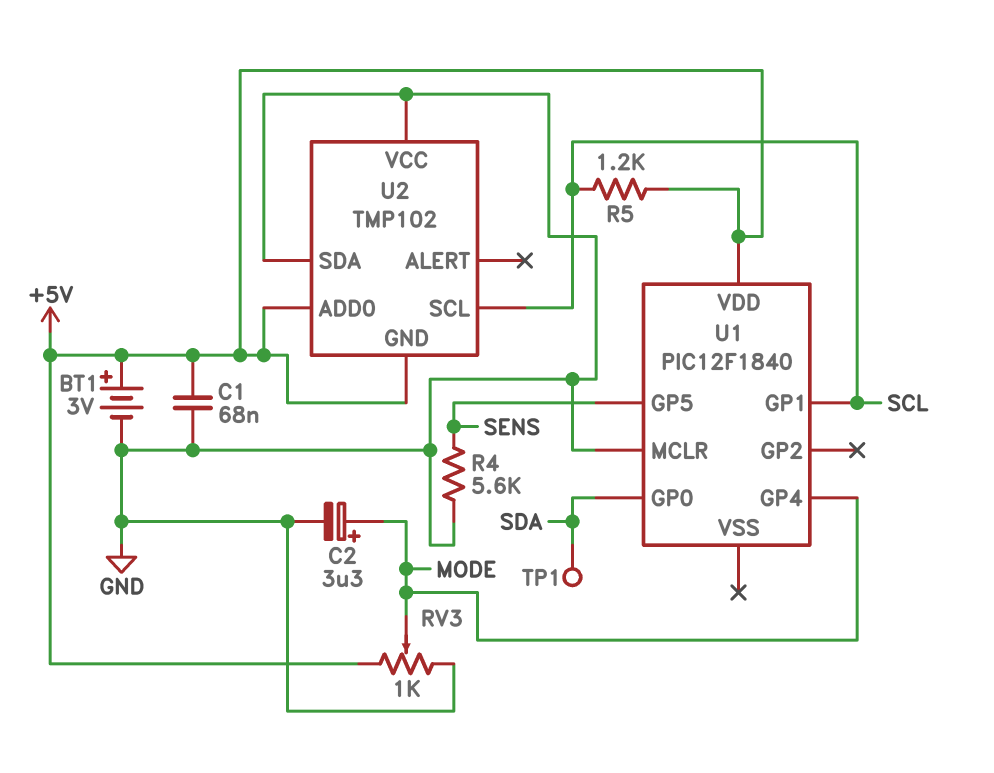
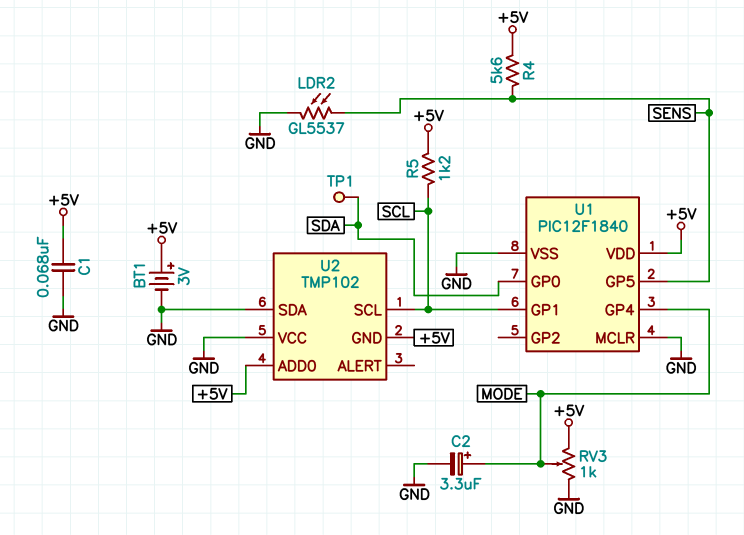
LDR2: none -> GL5537 (GND, SENS)
R4: 5.6k (GND, SENS) -> 5.6k (+5V, SENS)
U1 pin VSS: none -> GND

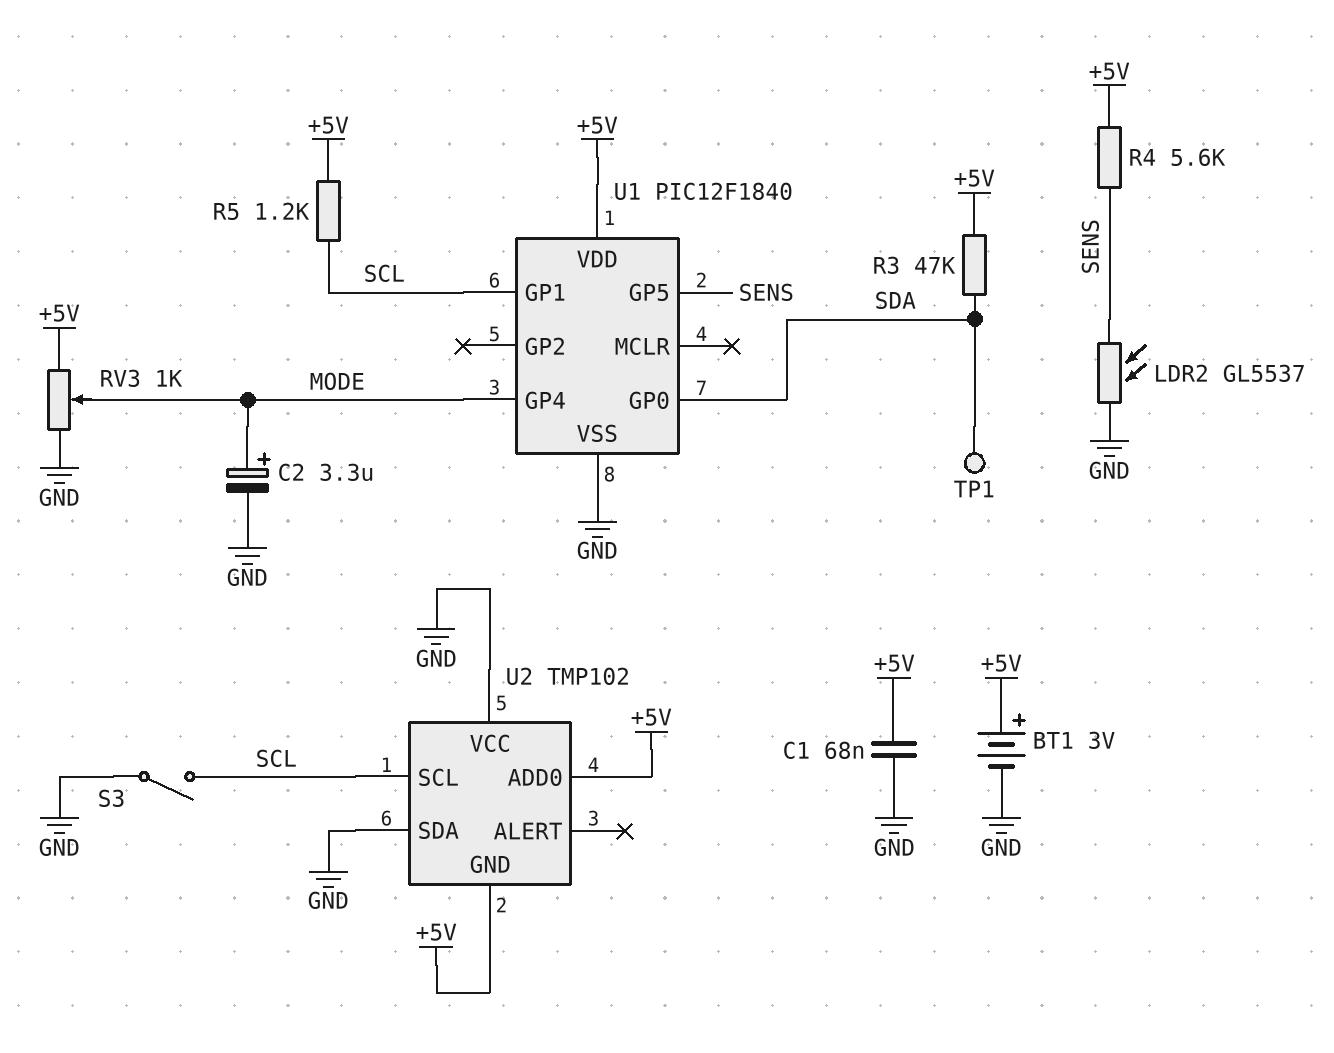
R3: none -> 47k (+5V, SDA)
S3: none -> switch (GND, SCL)
U1 pin MCLR: GND -> none

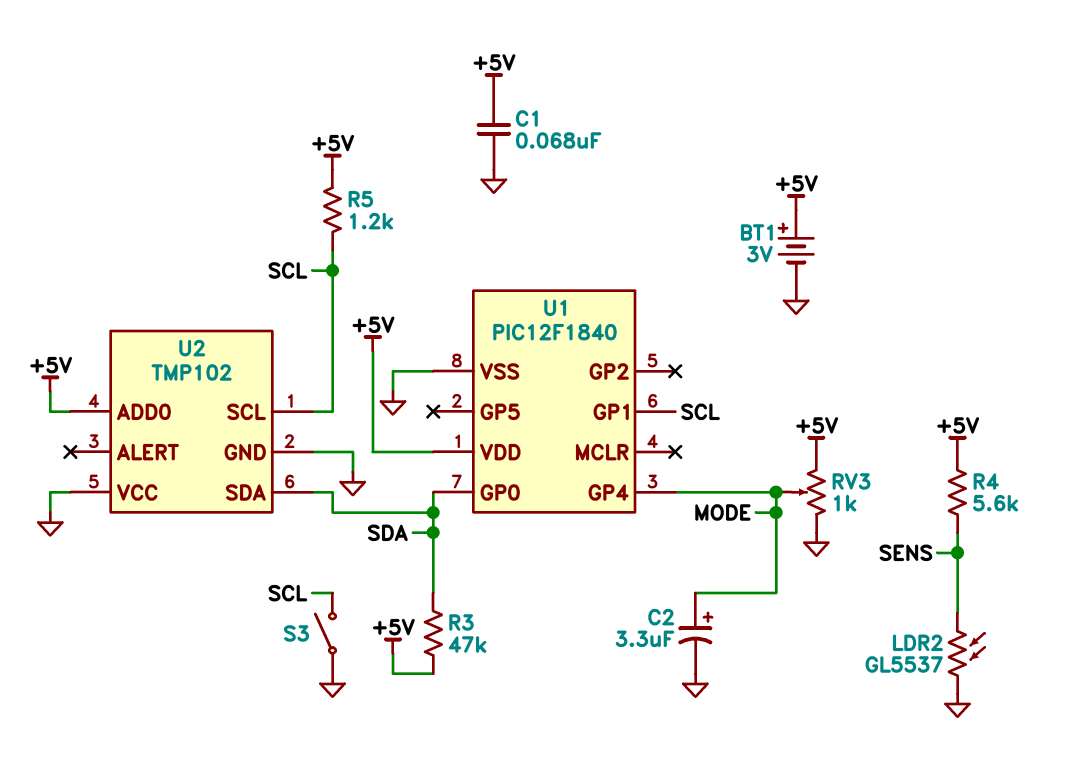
TP1: test point (SDA) -> none
U1 pin GP5: SENS -> none
U2 pin GND: +5V -> GND
U2 pin SDA: GND -> SDA

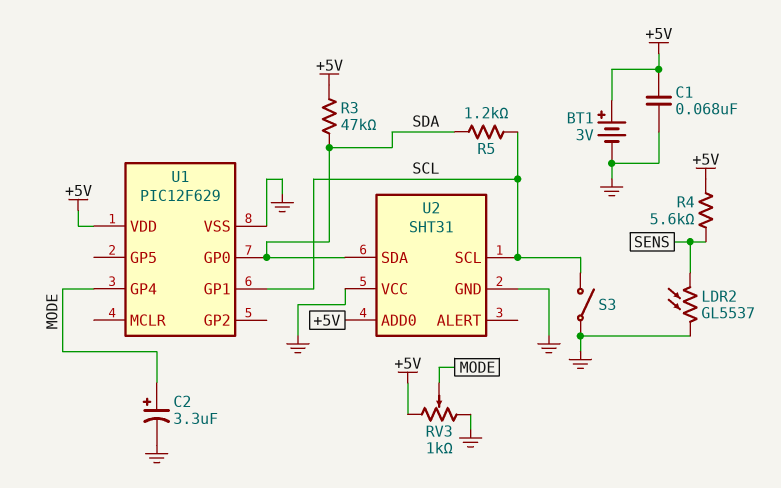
R5: 1.2k (+5V, SCL) -> 1.2k (SCL, SDA)
U1: PIC12F1840 -> PIC12F629
U2: TMP102 -> SHT31

